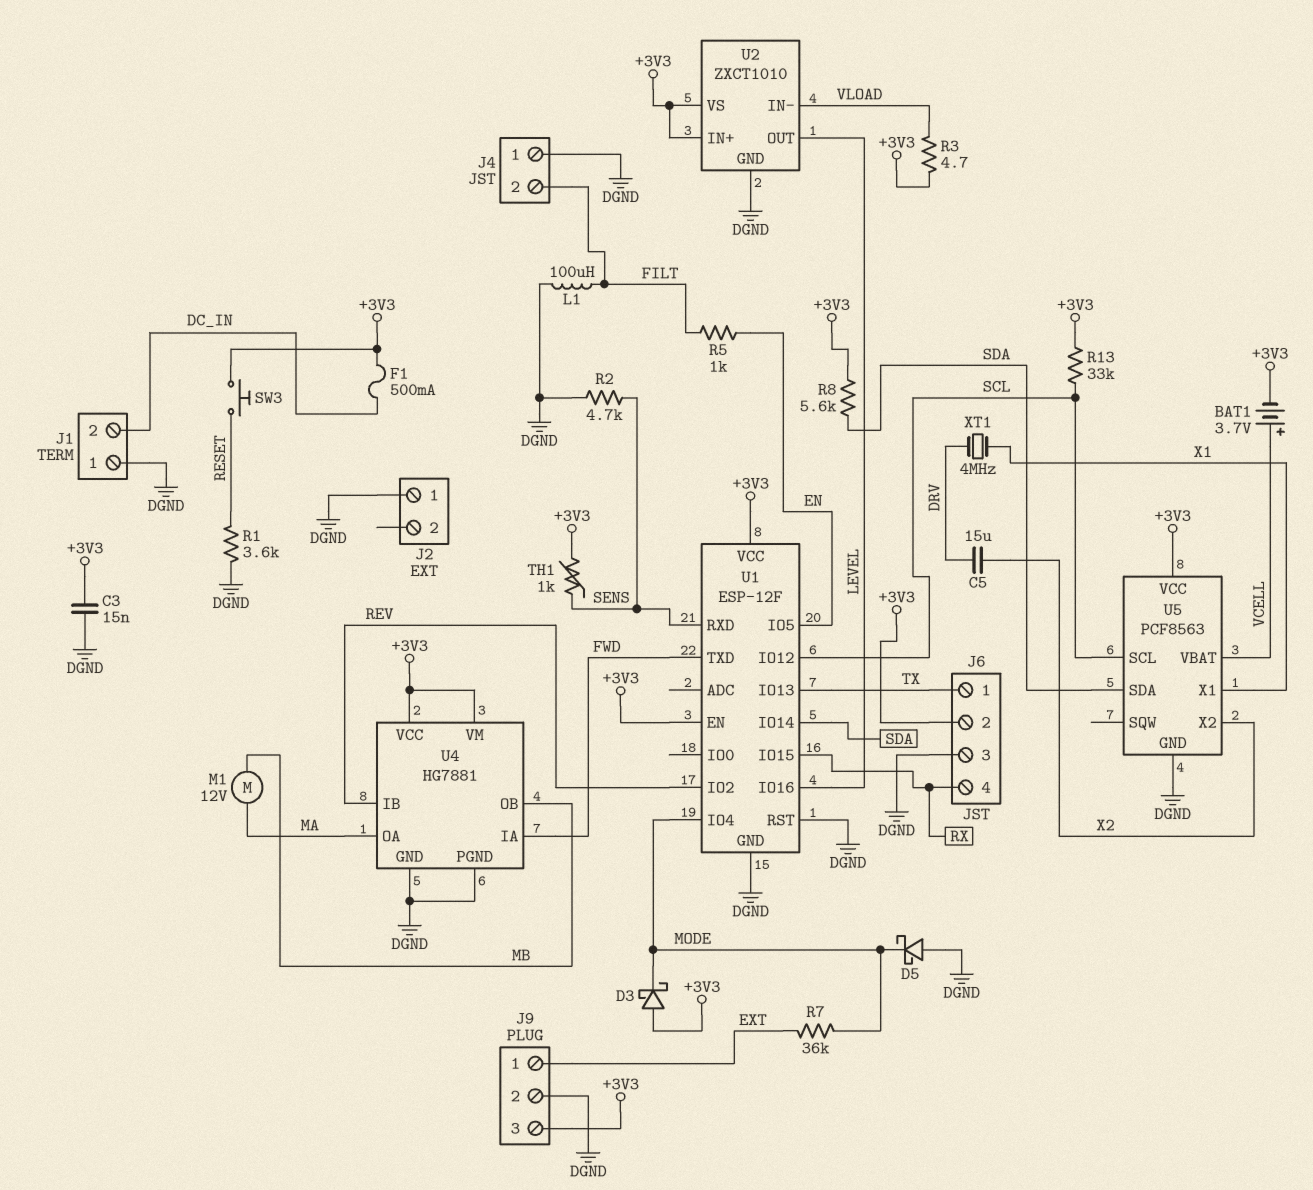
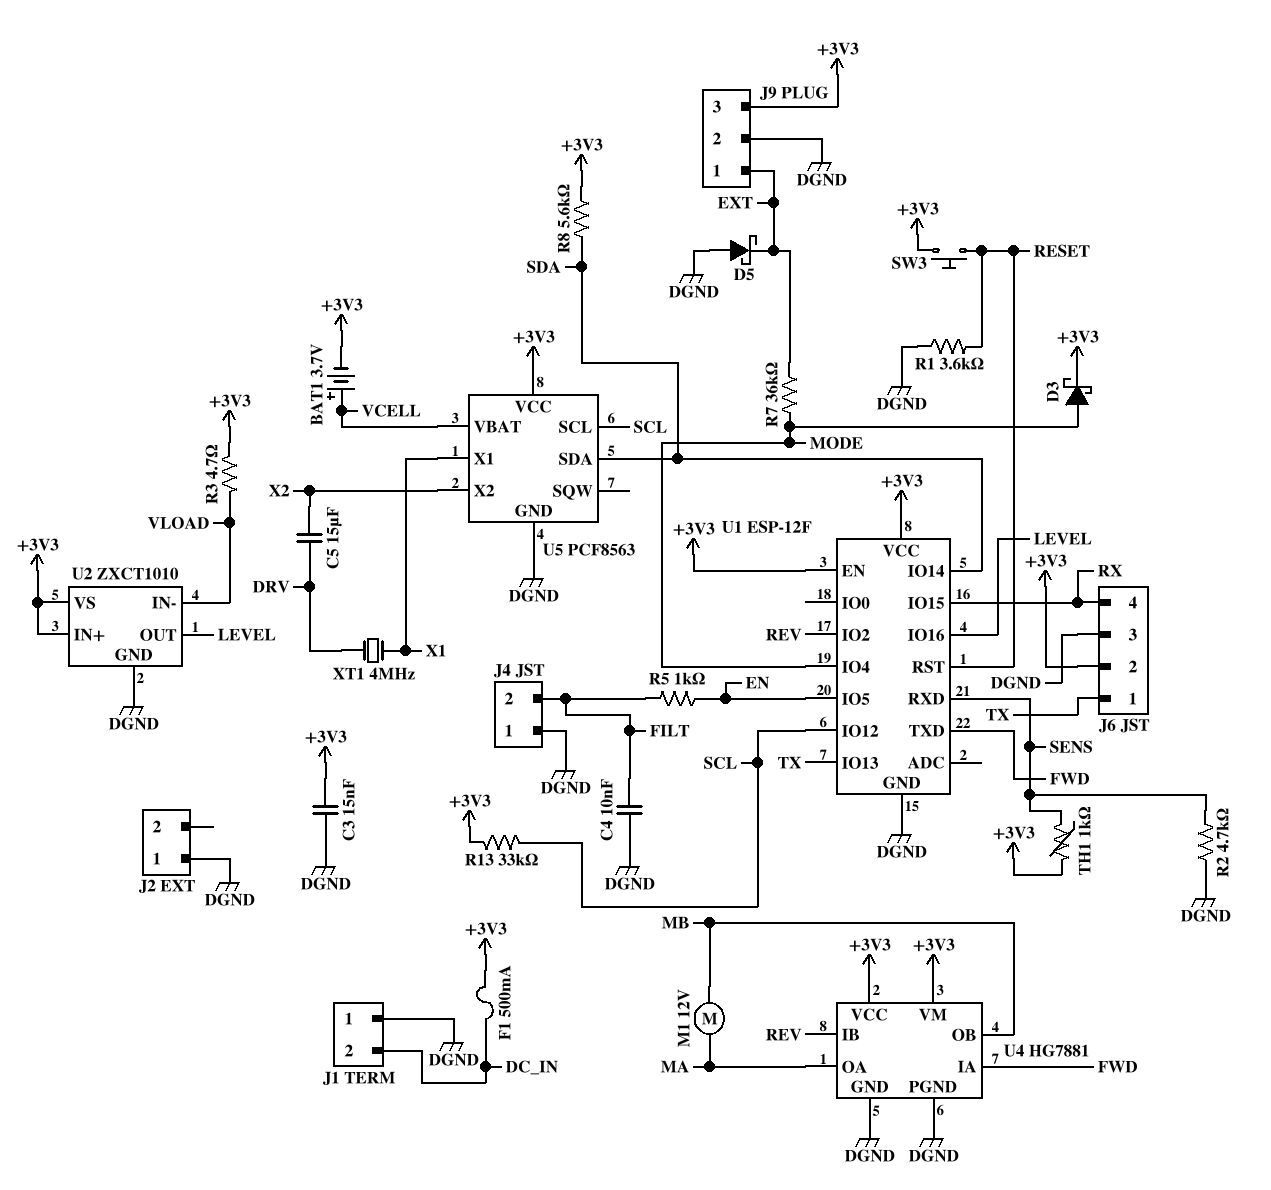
C4: none -> 10nF (DGND, FILT)
D3: schottky (A +3V3, K MODE) -> schottky (A MODE, K +3V3)
D5: schottky (A DGND, K MODE) -> schottky (A DGND, K EXT)
L1: 100uH (DGND, FILT) -> none
U1 pin RST: DGND -> RESET

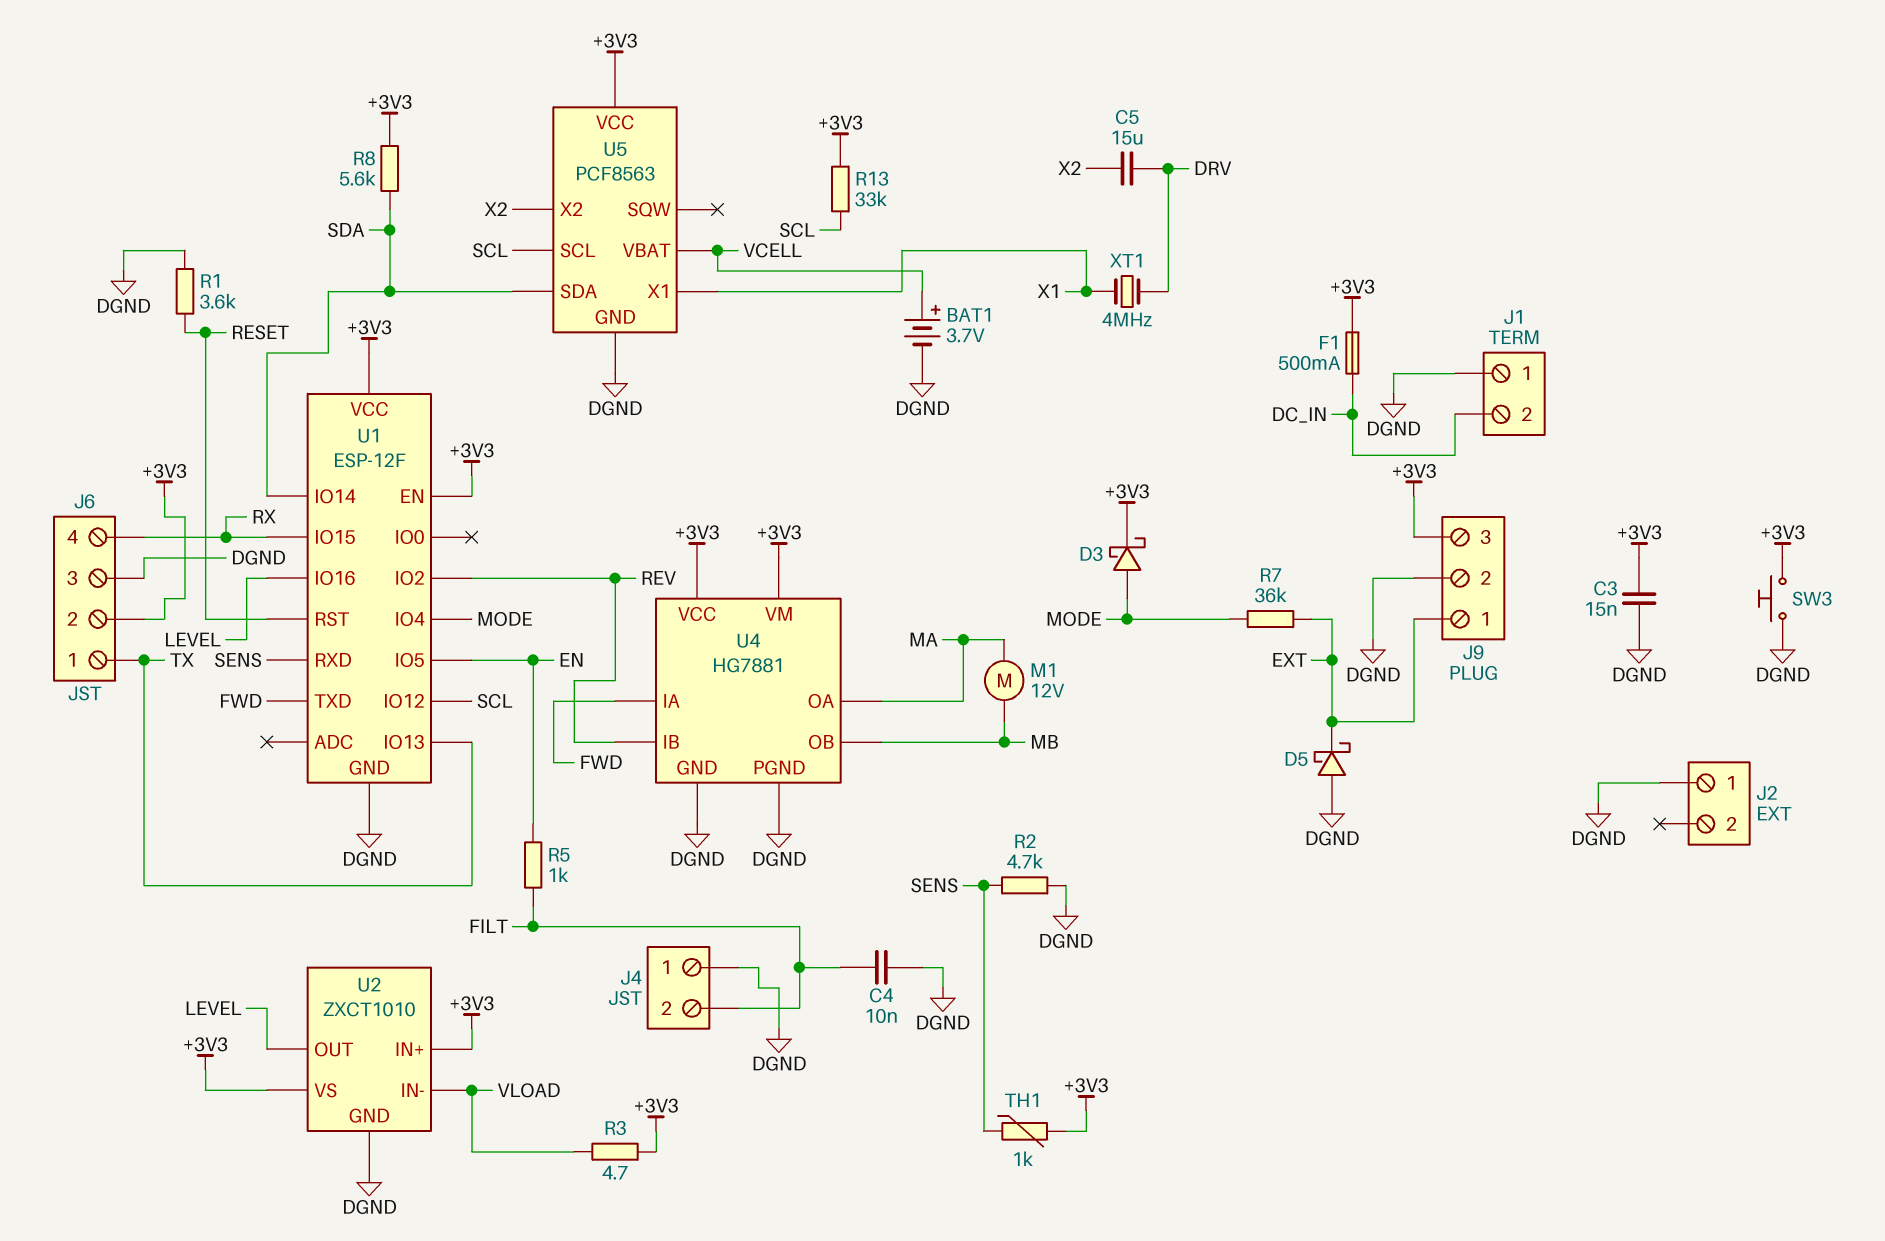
BAT1: 3.7V (plus VCELL, minus +3V3) -> 3.7V (plus VCELL, minus DGND)
SW3: button (+3V3, RESET) -> button (+3V3, DGND)

